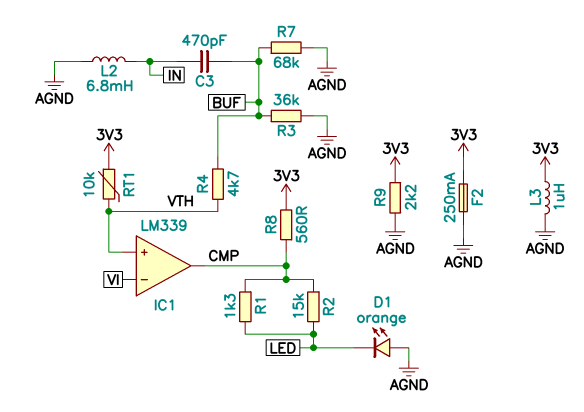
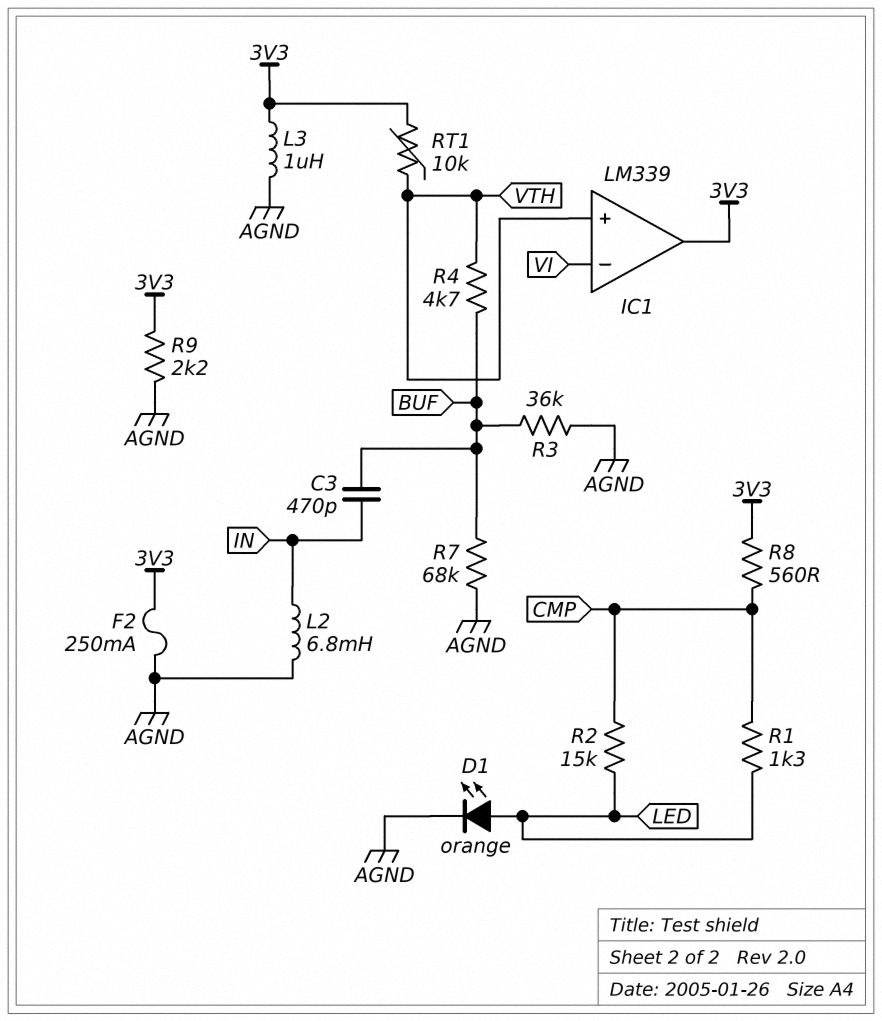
D1: LED orange (A AGND, K LED) -> LED orange (A LED, K AGND)
IC1 pin out: CMP -> 3V3

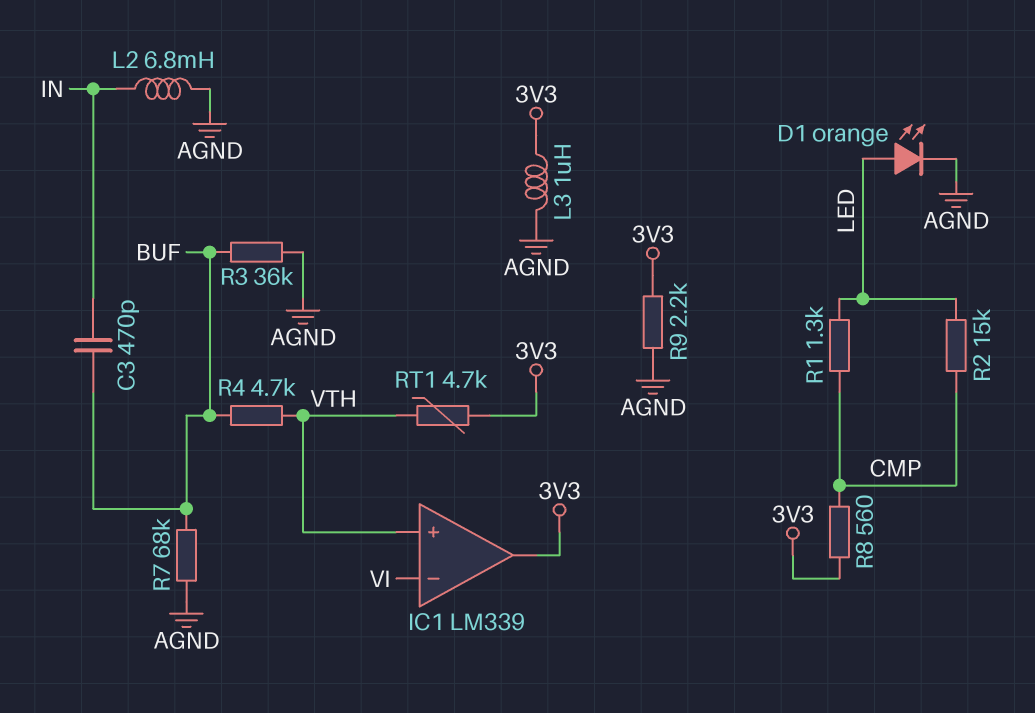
F2: 250mA (3V3, AGND) -> none
RT1: 10k (3V3, VTH) -> 4.7k (3V3, VTH)

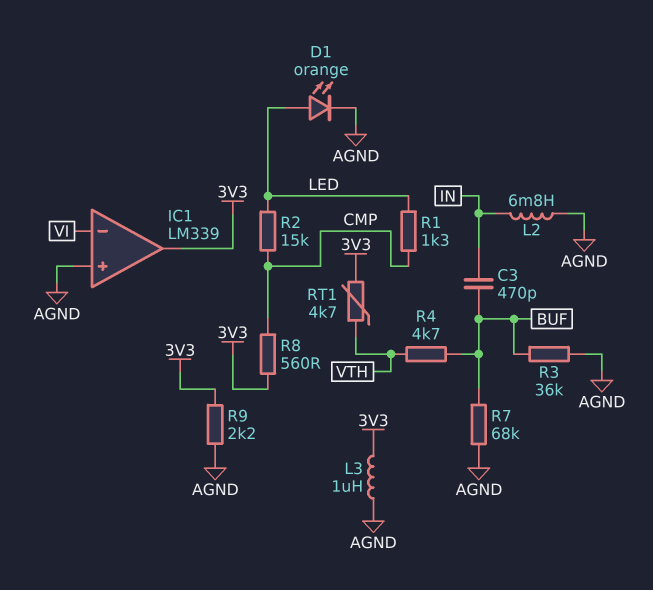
IC1 pin in+: VTH -> AGND

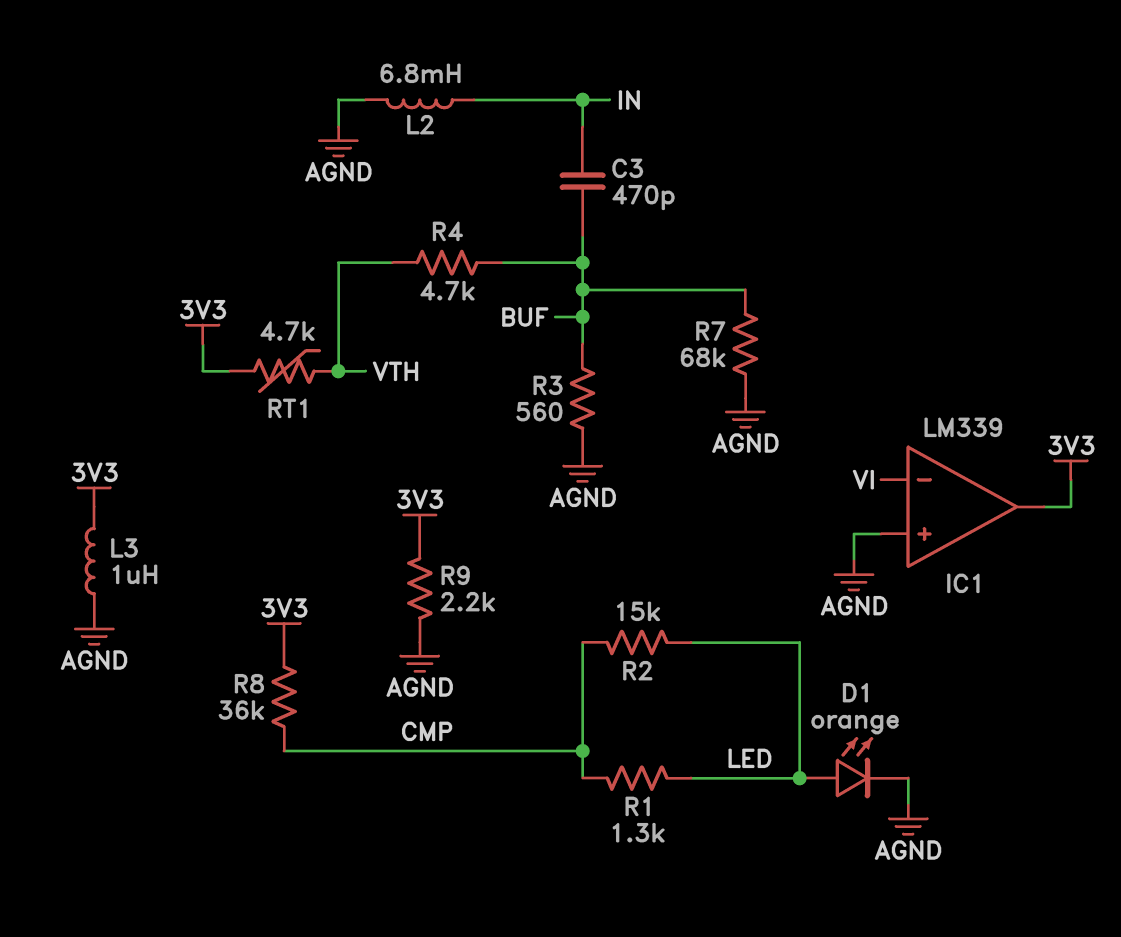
R3: 36k (AGND, BUF) -> 560 (AGND, BUF)
R8: 560 (3V3, CMP) -> 36k (3V3, CMP)

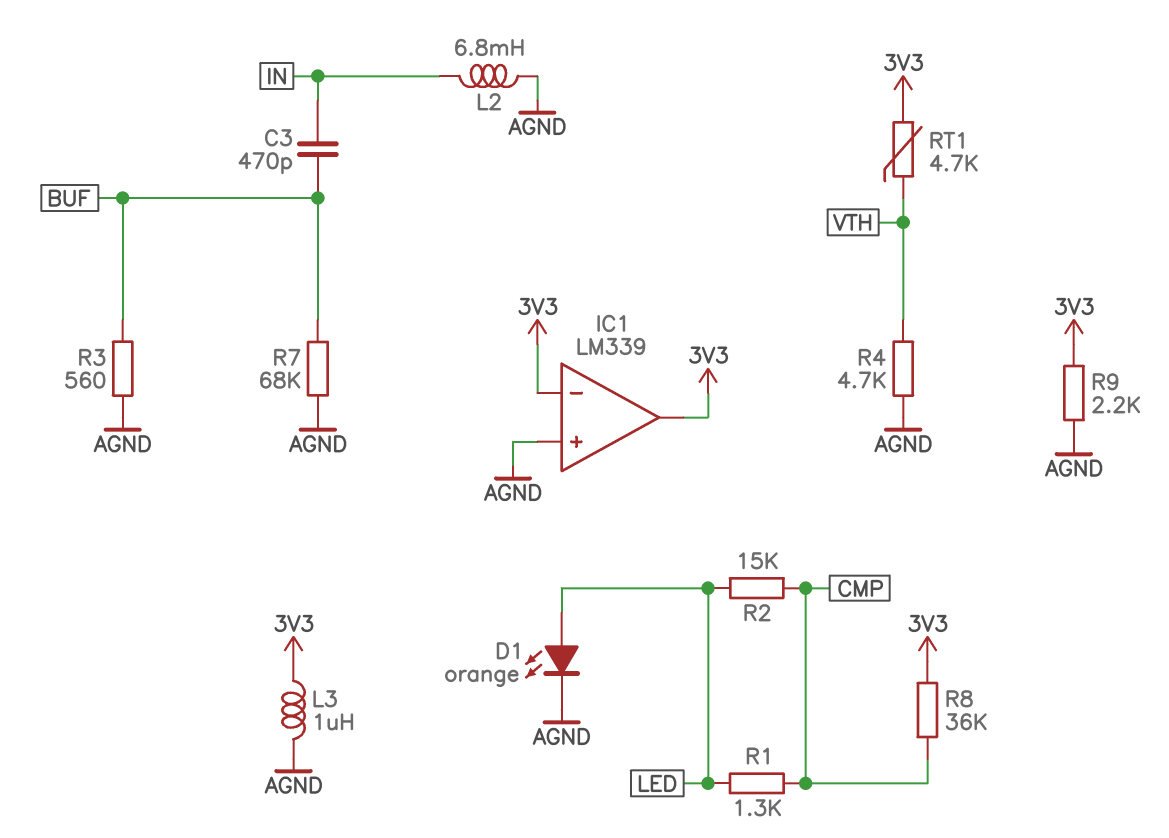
IC1 pin in-: VI -> 3V3
R4: 4.7k (BUF, VTH) -> 4.7k (AGND, VTH)

